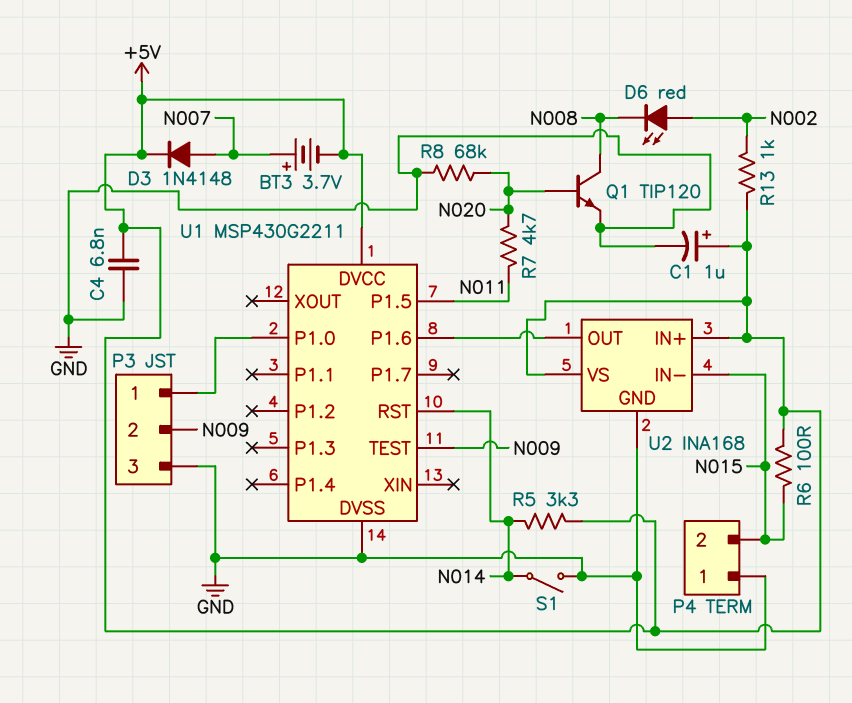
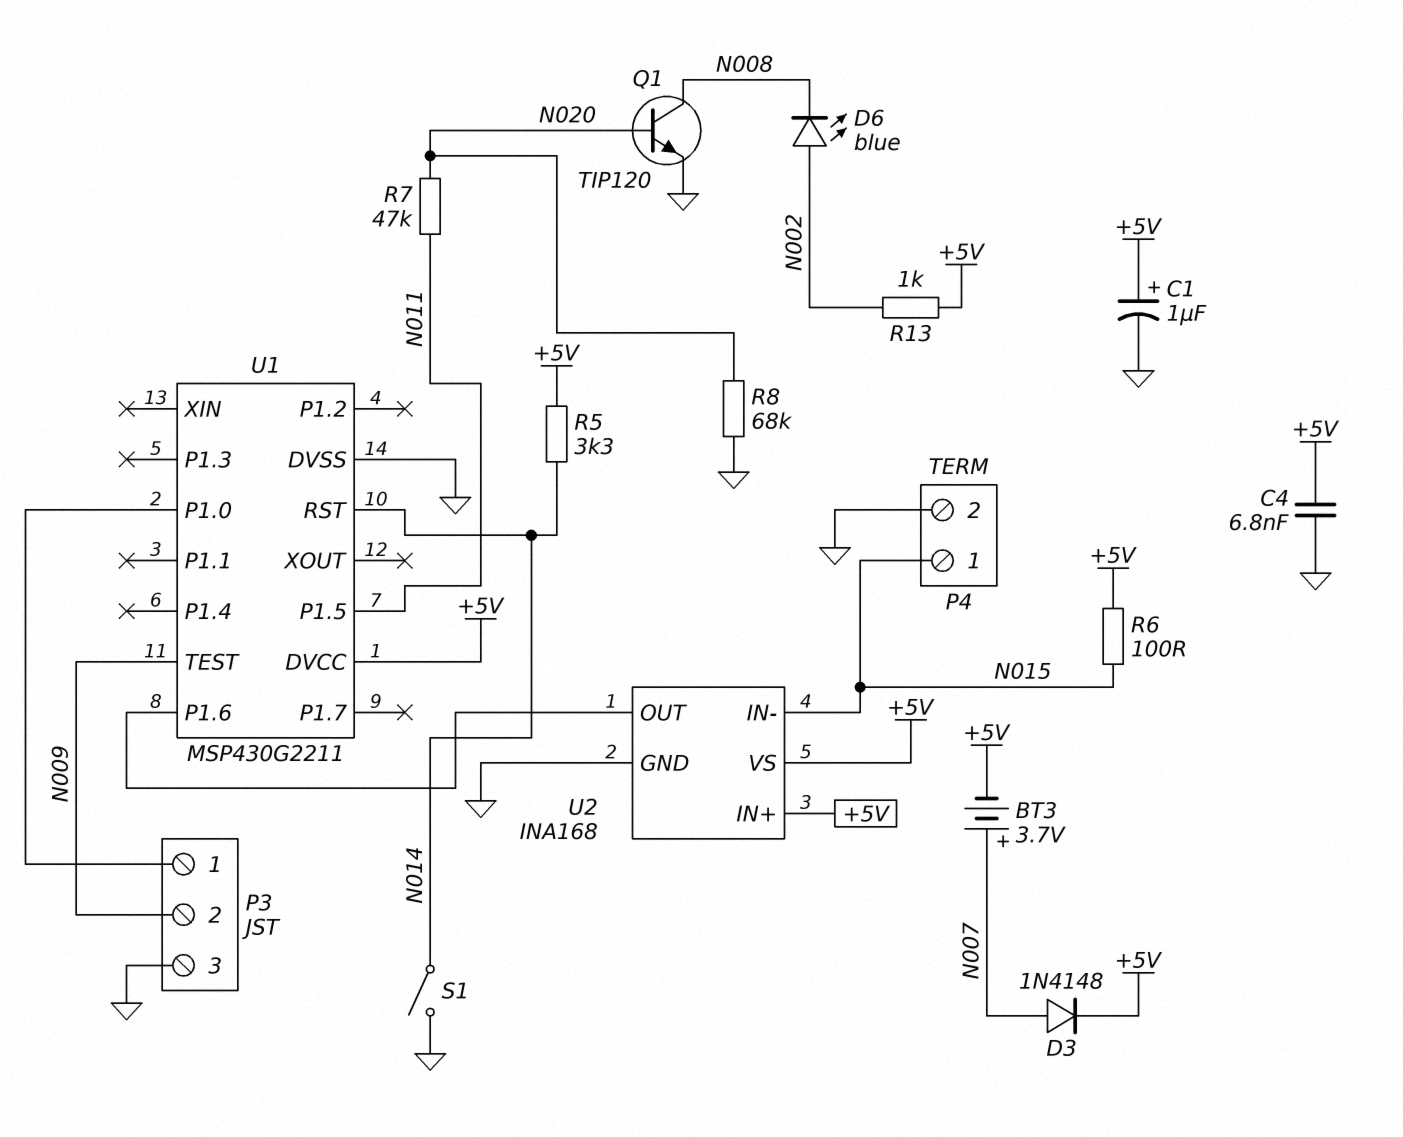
D6: LED red (A N002, K N008) -> LED blue (A N002, K N008)
P4 pin 1: GND -> N015
P4 pin 2: N015 -> GND
R7: 4.7k (N011, N020) -> 47k (N011, N020)

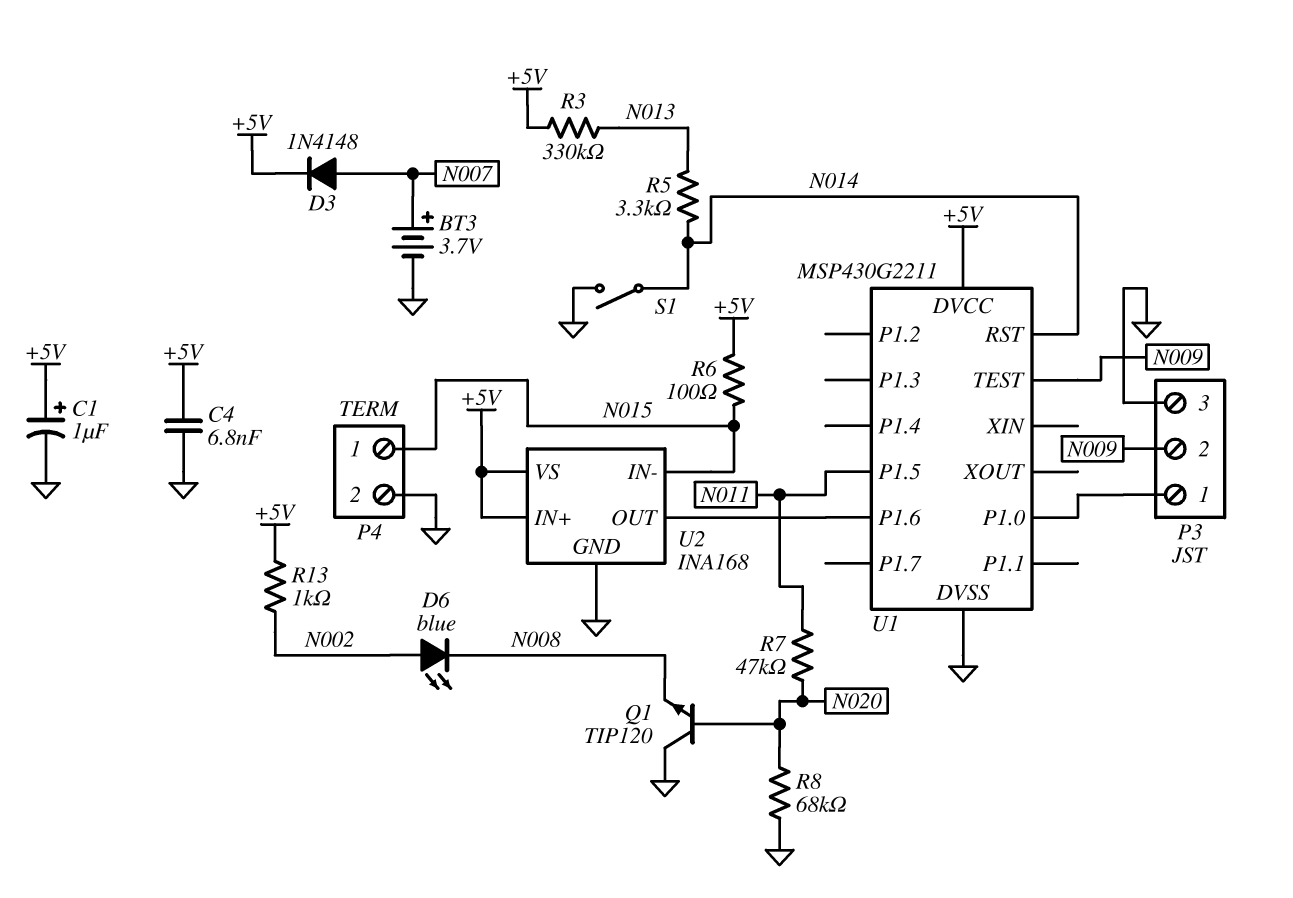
BT3: 3.7V (plus N007, minus +5V) -> 3.7V (plus N007, minus GND)
Q1: NPN TIP120 (B N020, C N008, E GND) -> NPN TIP120 (B N020, C GND, E N008)
R3: none -> 330k (+5V, N013)
R5: 3.3k (+5V, N014) -> 3.3k (N013, N014)

